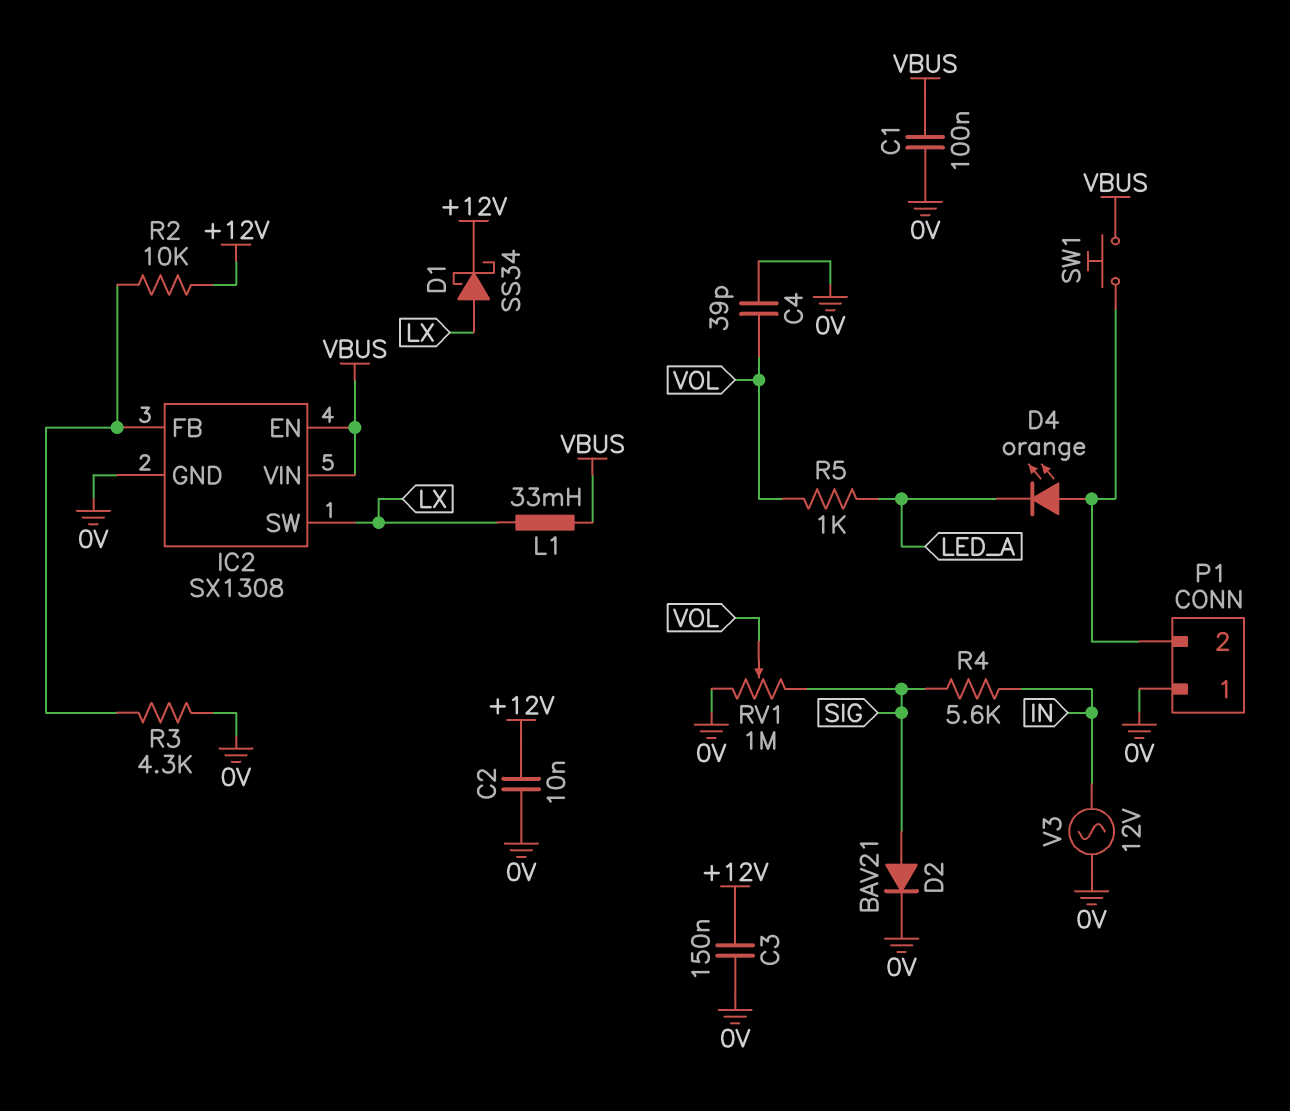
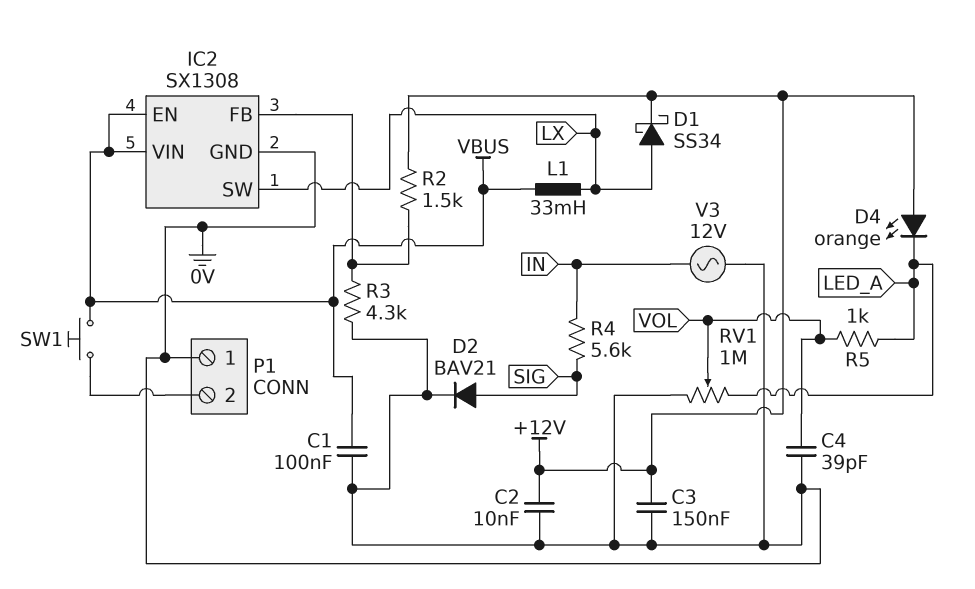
D4: LED orange (A P1/2, K LED_A) -> LED orange (A +12V, K LED_A)
R2: 10k (+12V, IC2/FB) -> 1.5k (+12V, IC2/FB)
RV1: 1M (0V, SIG, wiper VOL) -> 1M (0V, LED_A, wiper VOL)

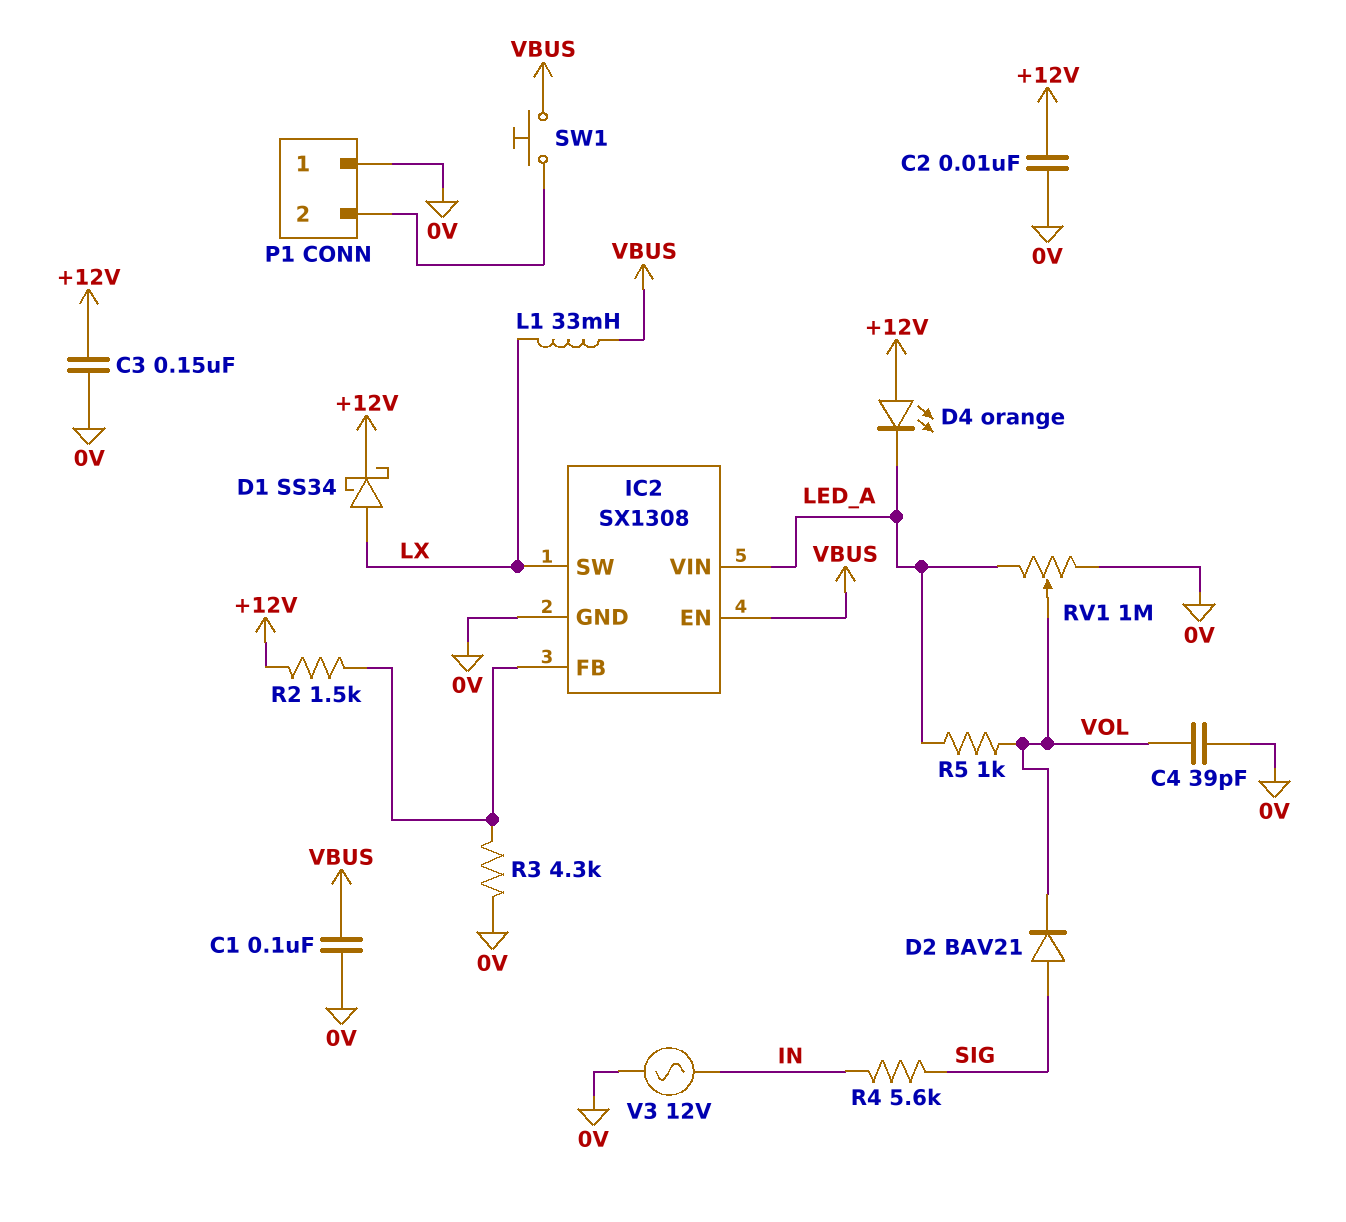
D2: diode BAV21 (A SIG, K 0V) -> diode BAV21 (A SIG, K VOL)
IC2 pin VIN: VBUS -> LED_A

